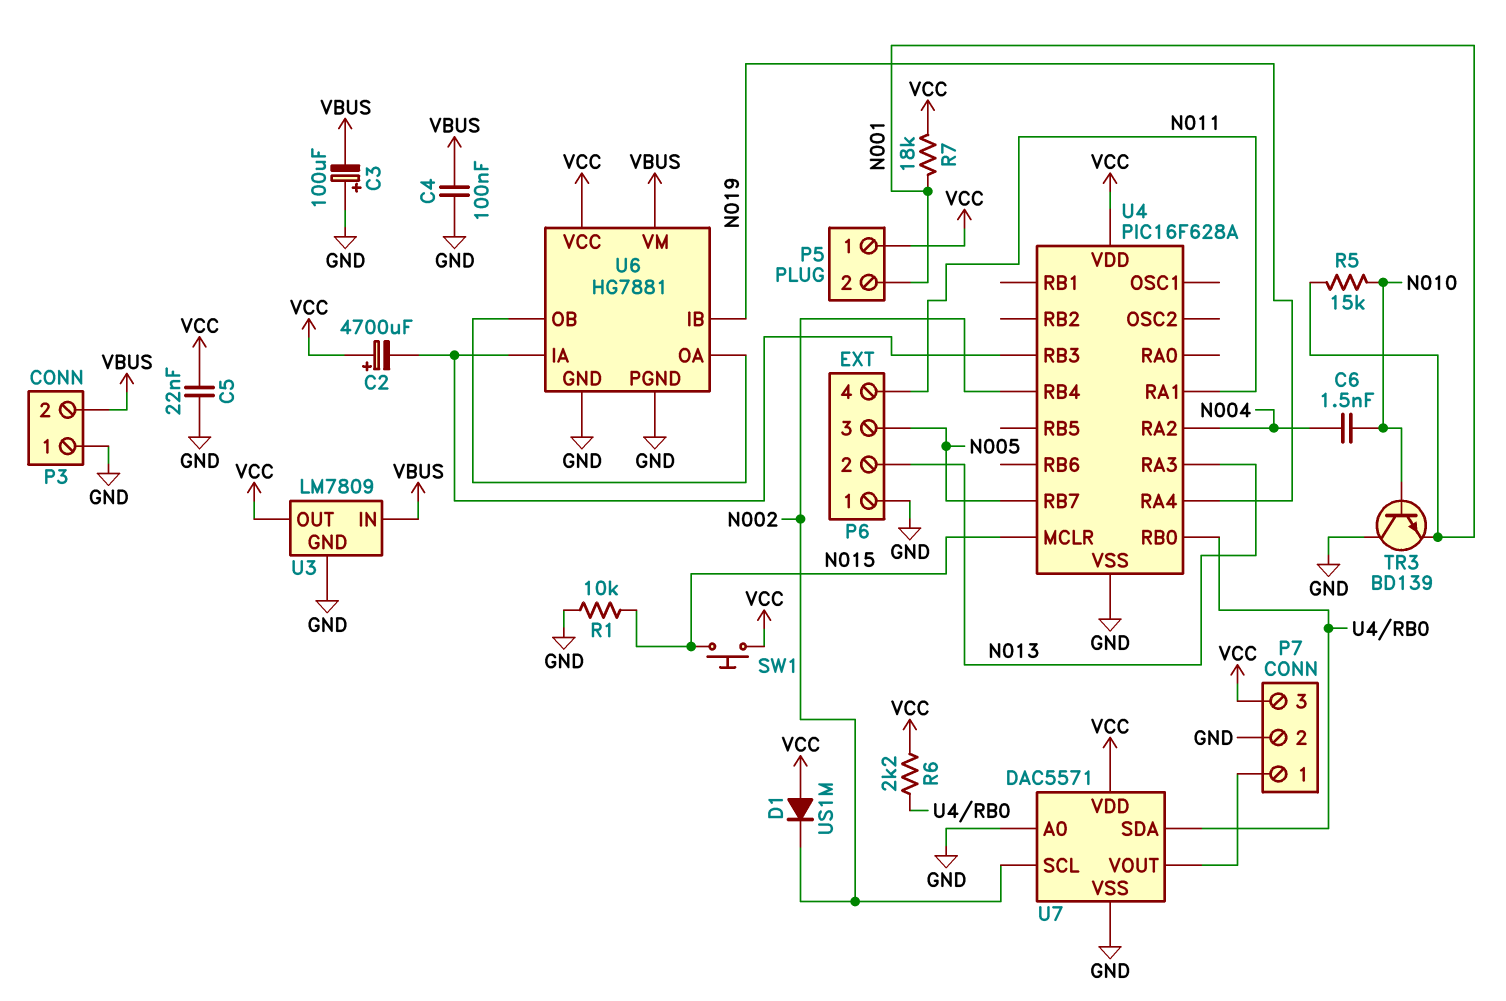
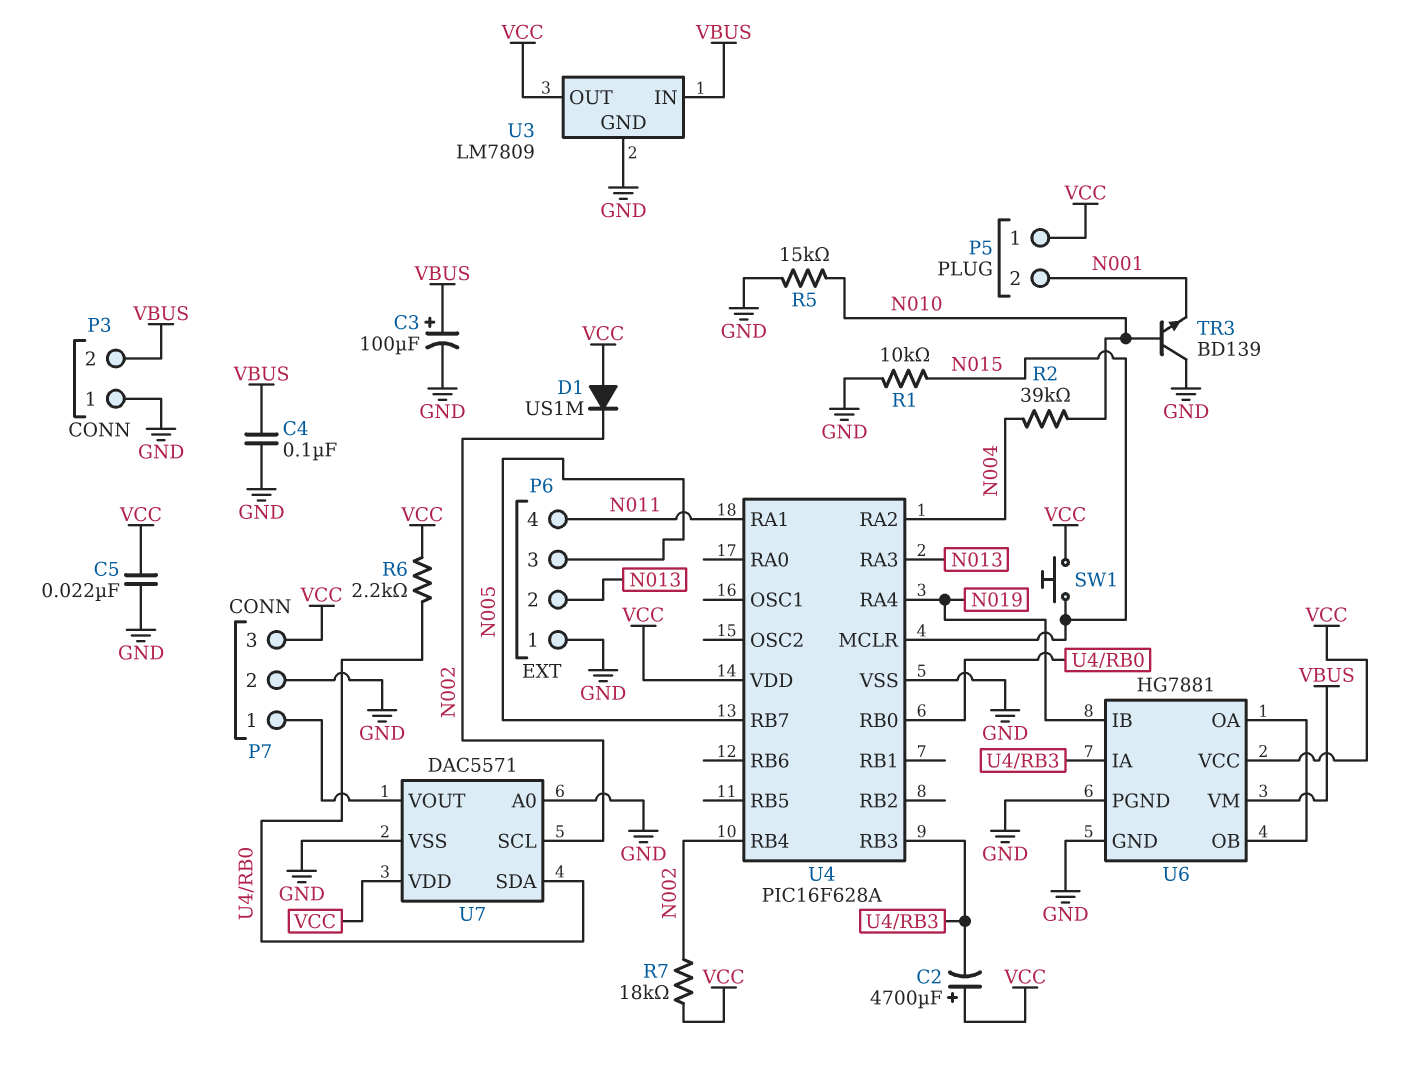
C3: 100uF (plus GND, minus VBUS) -> 100uF (plus VBUS, minus GND)
C6: 1.5nF (N004, N010) -> none
R2: none -> 39k (N004, N010)
R5: 15k (N001, N010) -> 15k (GND, N010)
R7: 18k (N001, VCC) -> 18k (N002, VCC)

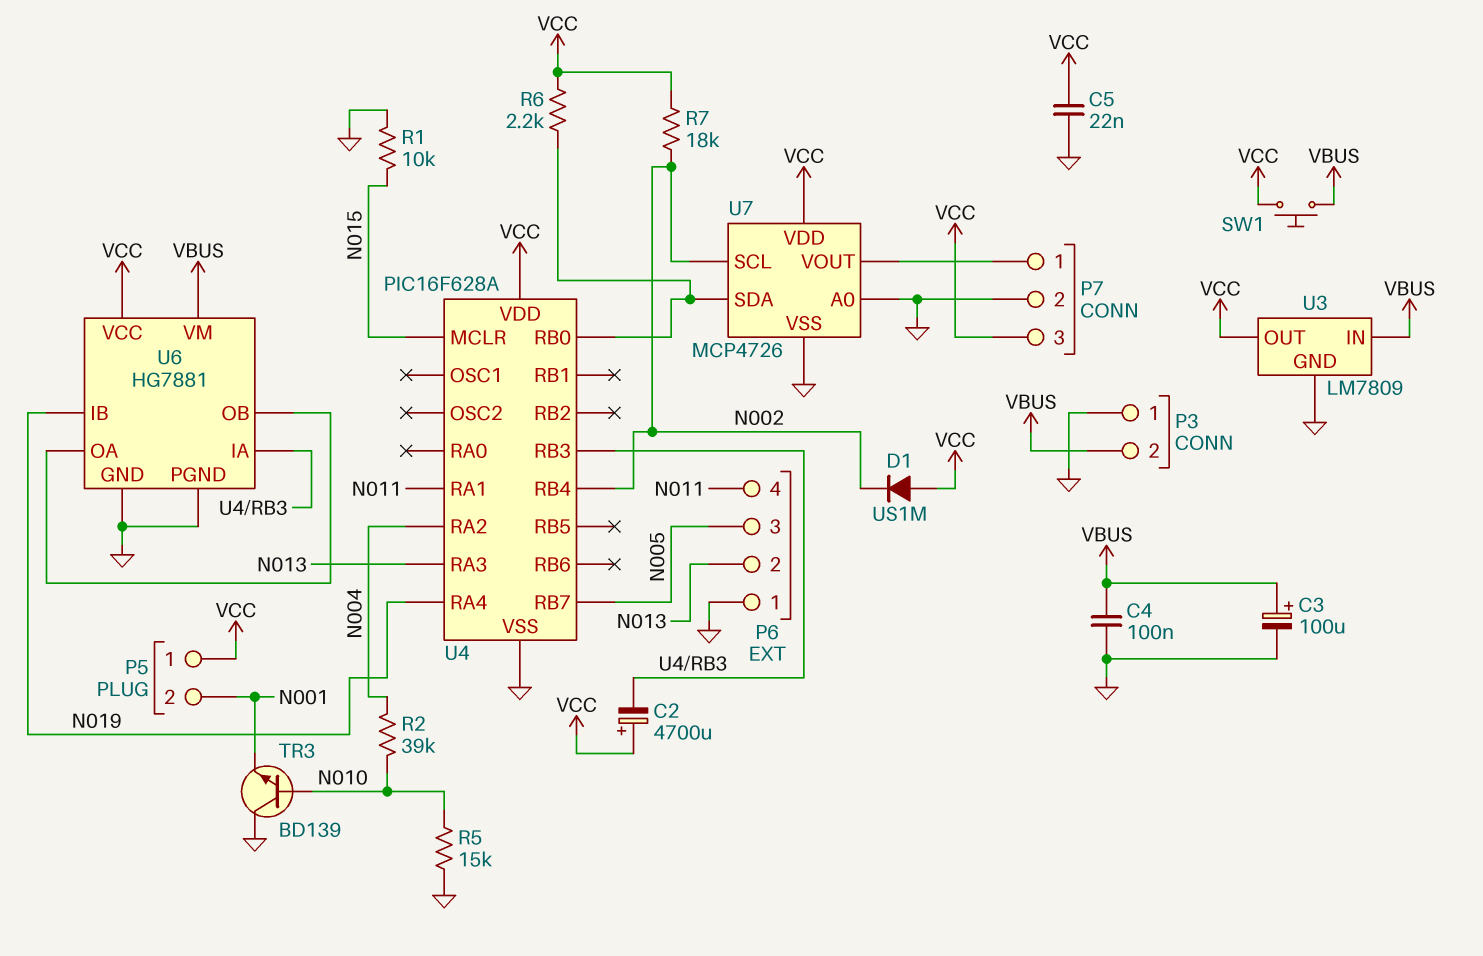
SW1: button (N015, VCC) -> button (VBUS, VCC)
U7: DAC5571 -> MCP4726

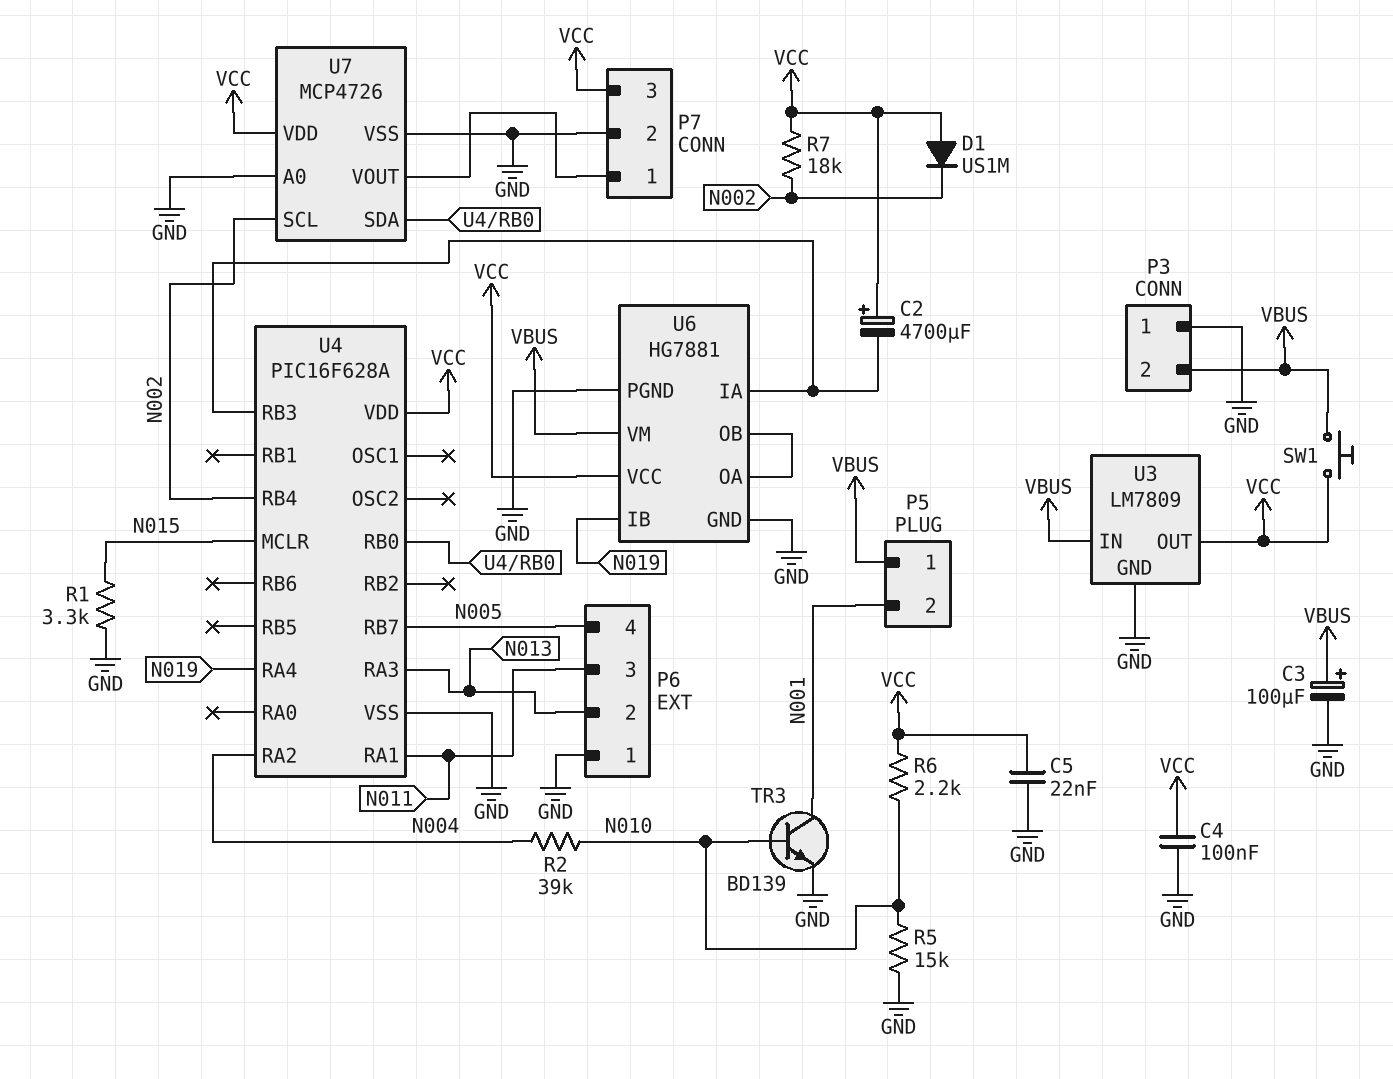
C4: 100nF (GND, VBUS) -> 100nF (GND, VCC)
P5 pin 1: VCC -> VBUS
P6 pin 3: N005 -> N011
P6 pin 4: N011 -> N005
R1: 10k (GND, N015) -> 3.3k (GND, N015)
R6: 2.2k (U4/RB0, VCC) -> 2.2k (N010, VCC)
TR3: NPN BD139 (B N010, C GND, E N001) -> NPN BD139 (B N010, C N001, E GND)

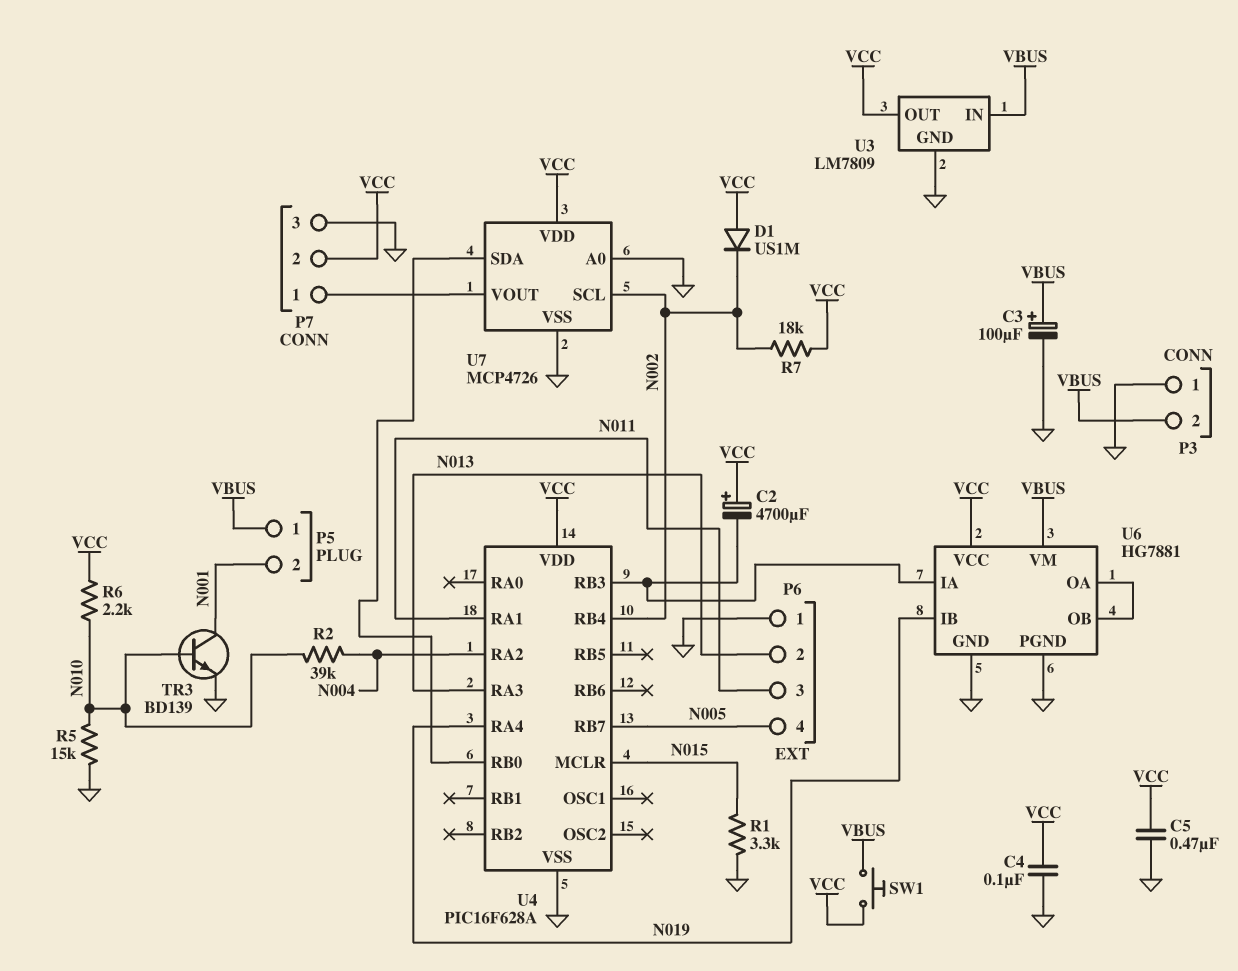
C5: 22nF (GND, VCC) -> 470nF (GND, VCC)
P7 pin 2: GND -> VCC
P7 pin 3: VCC -> GND

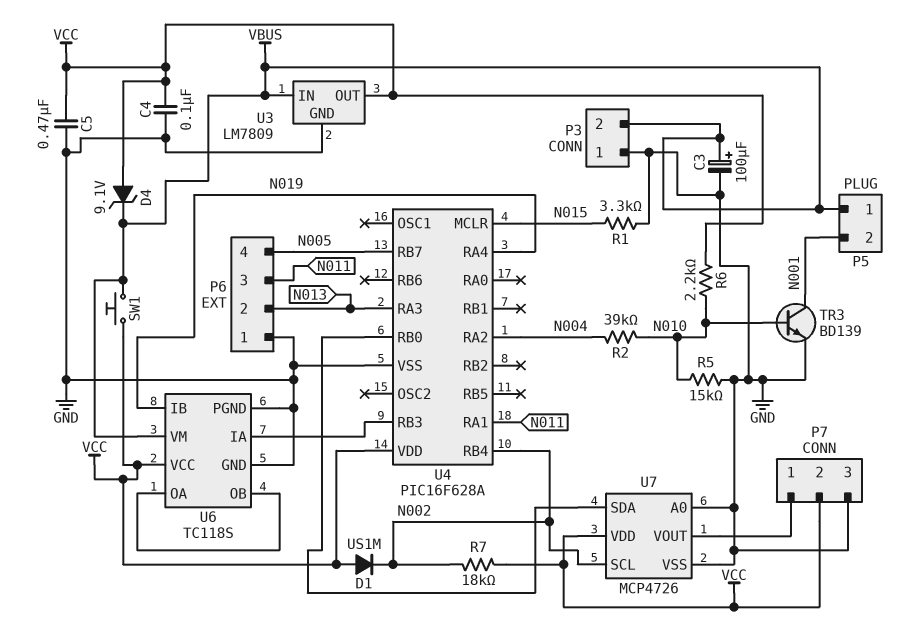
C2: 4700uF (plus VCC, minus U4/RB3) -> none
D4: none -> zener 9.1V (A VCC, K VBUS)
U6: HG7881 -> TC118S

